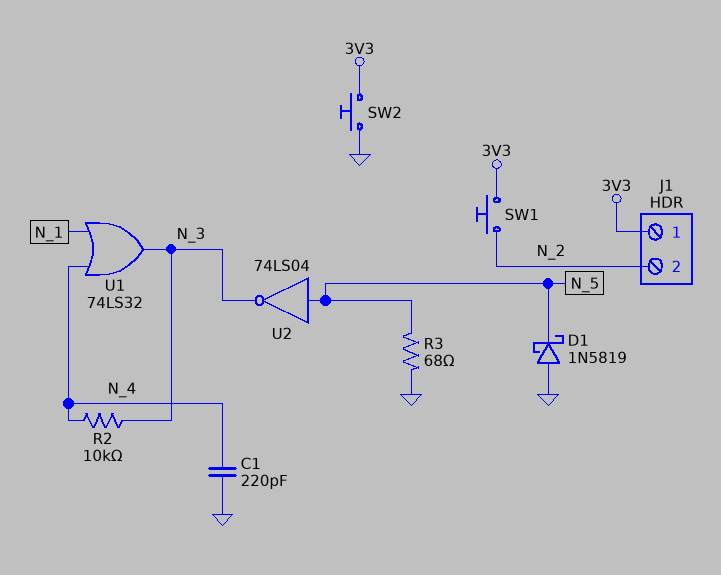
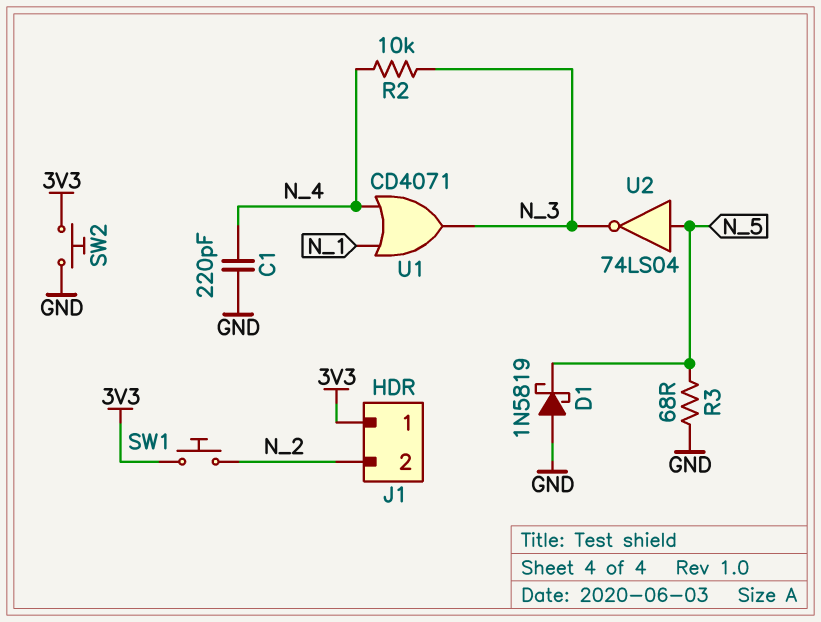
U1: OR 74LS32 (in N_1, in N_4, out N_3) -> OR CD4071 (in N_1, in N_4, out N_3)

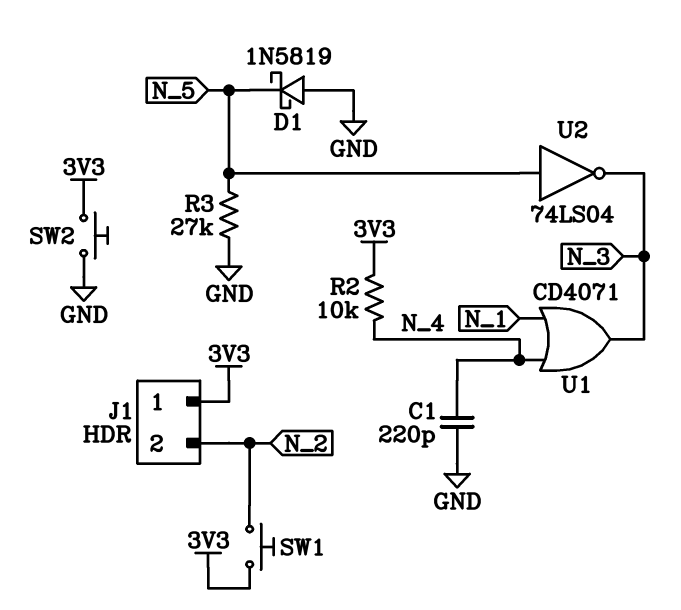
R2: 10k (N_3, N_4) -> 10k (3V3, N_4)
R3: 68 (GND, N_5) -> 27k (GND, N_5)

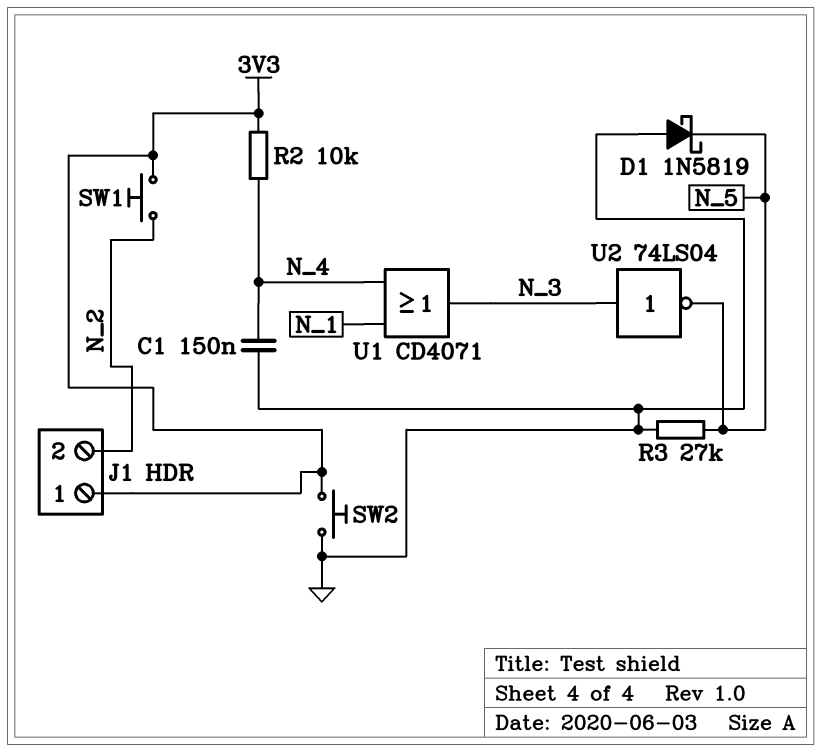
C1: 220pF (GND, N_4) -> 150nF (GND, N_4)
U2: NOT 74LS04 (in N_5, out N_3) -> NOT 74LS04 (in N_3, out N_5)

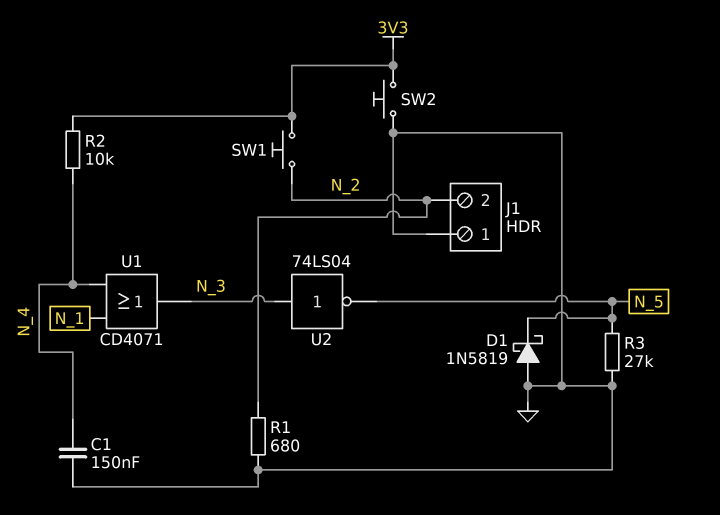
J1 pin 1: 3V3 -> GND
R1: none -> 680 (GND, N_2)

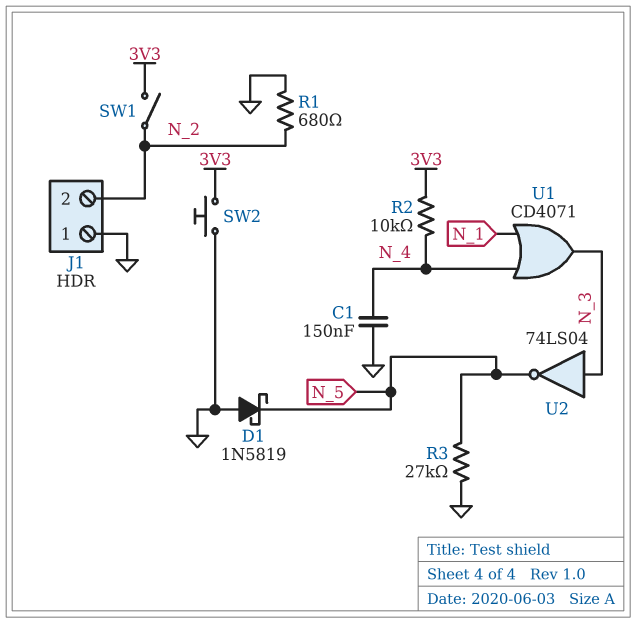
SW1: button (3V3, N_2) -> switch (3V3, N_2)

